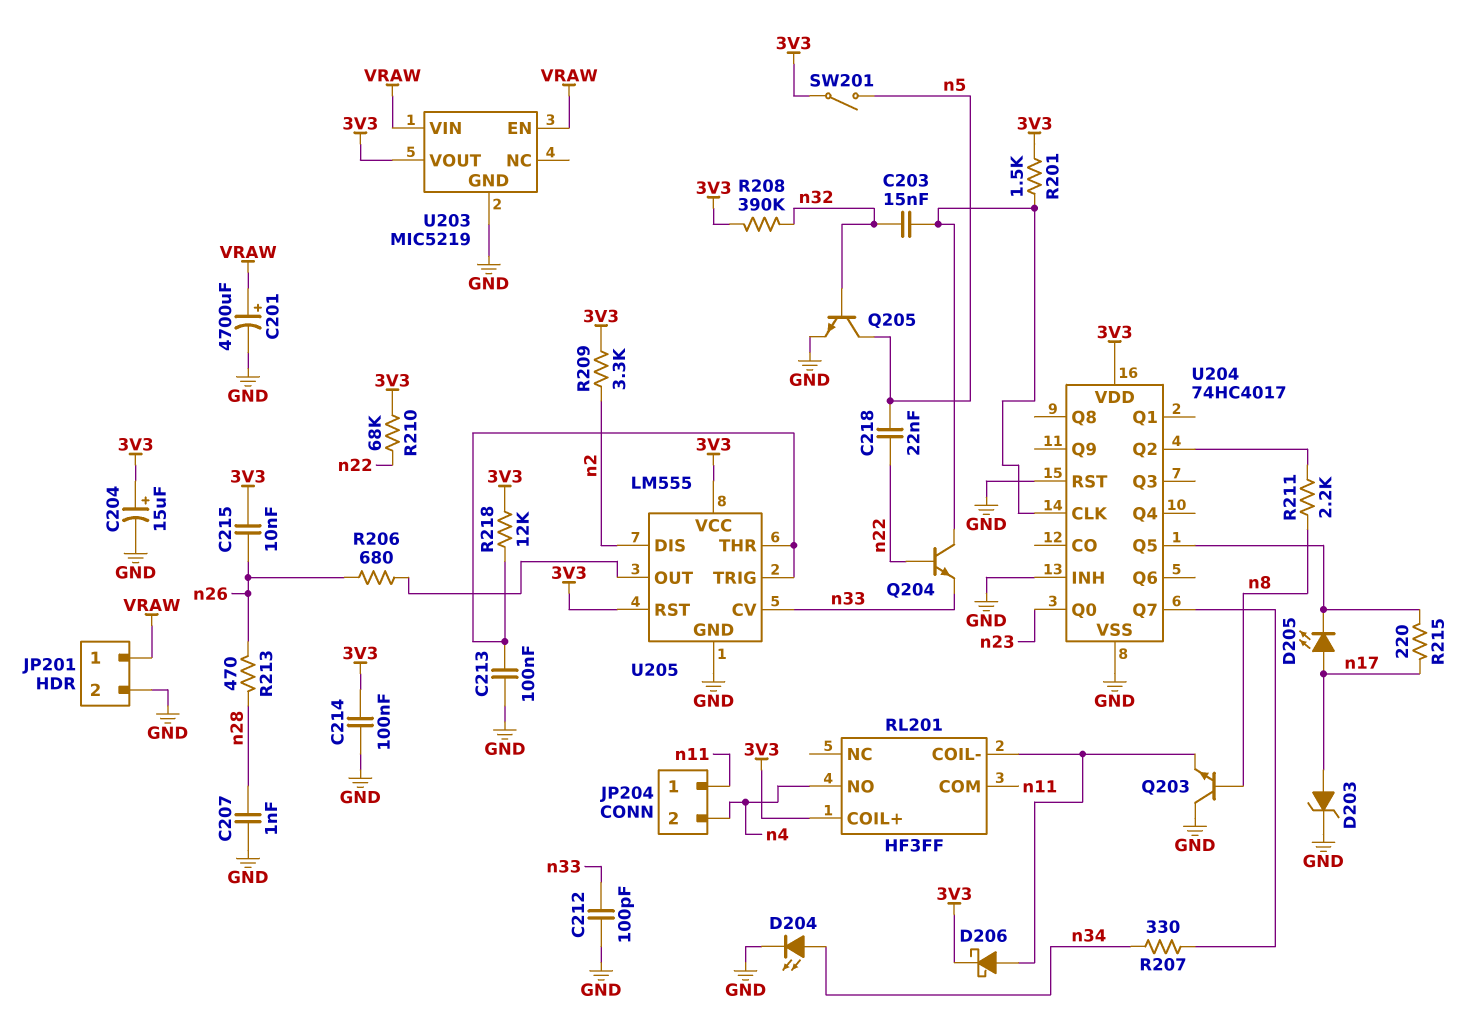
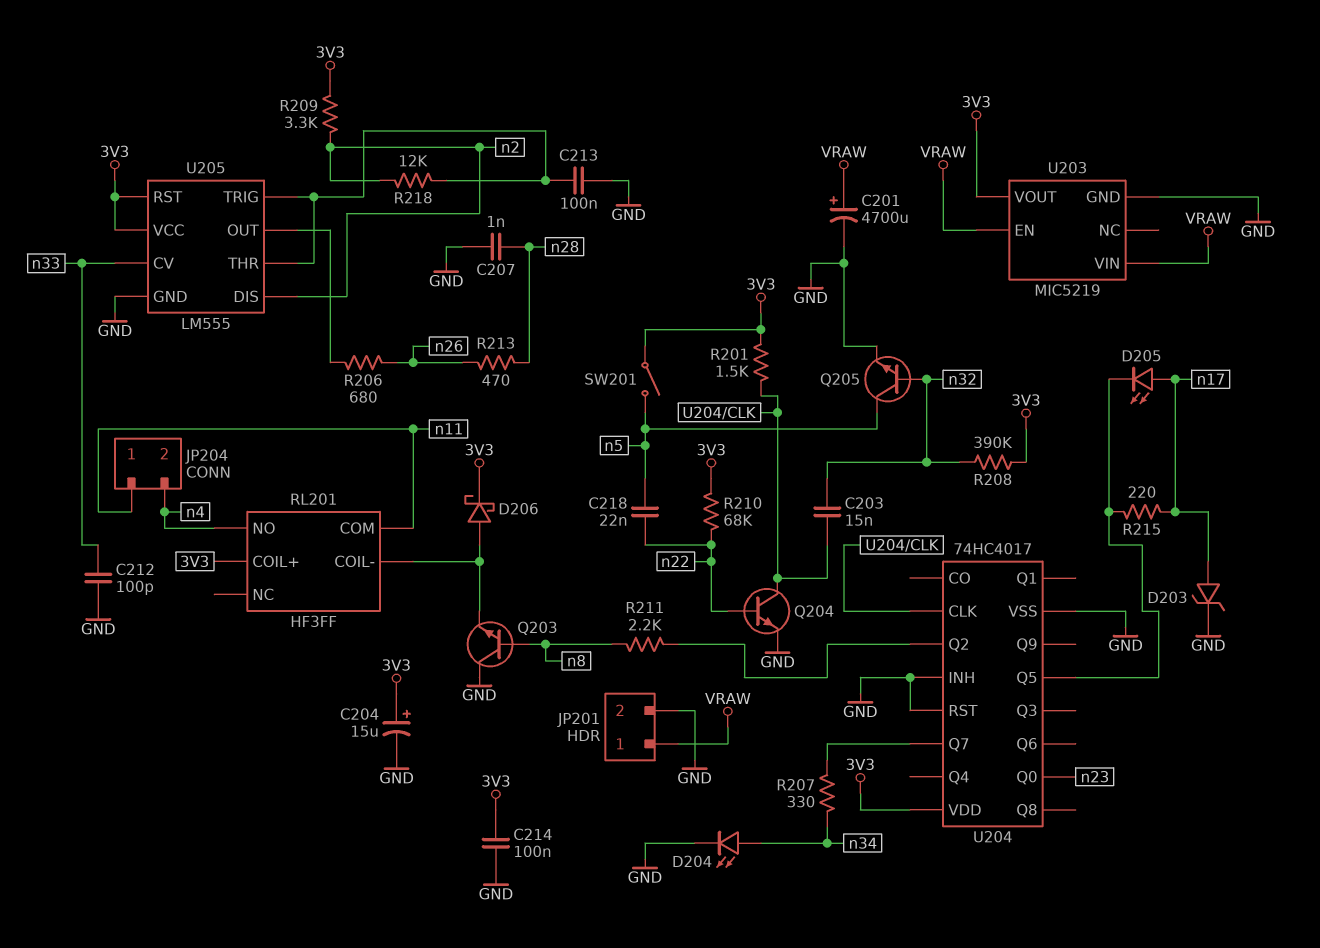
C215: 10nF (3V3, n26) -> none
Q204: NPN (B n22, C U204/CLK, E n33) -> NPN (B n22, C U204/CLK, E GND)
R218: 12k (3V3, U205/THR) -> 12k (U205/THR, n2)

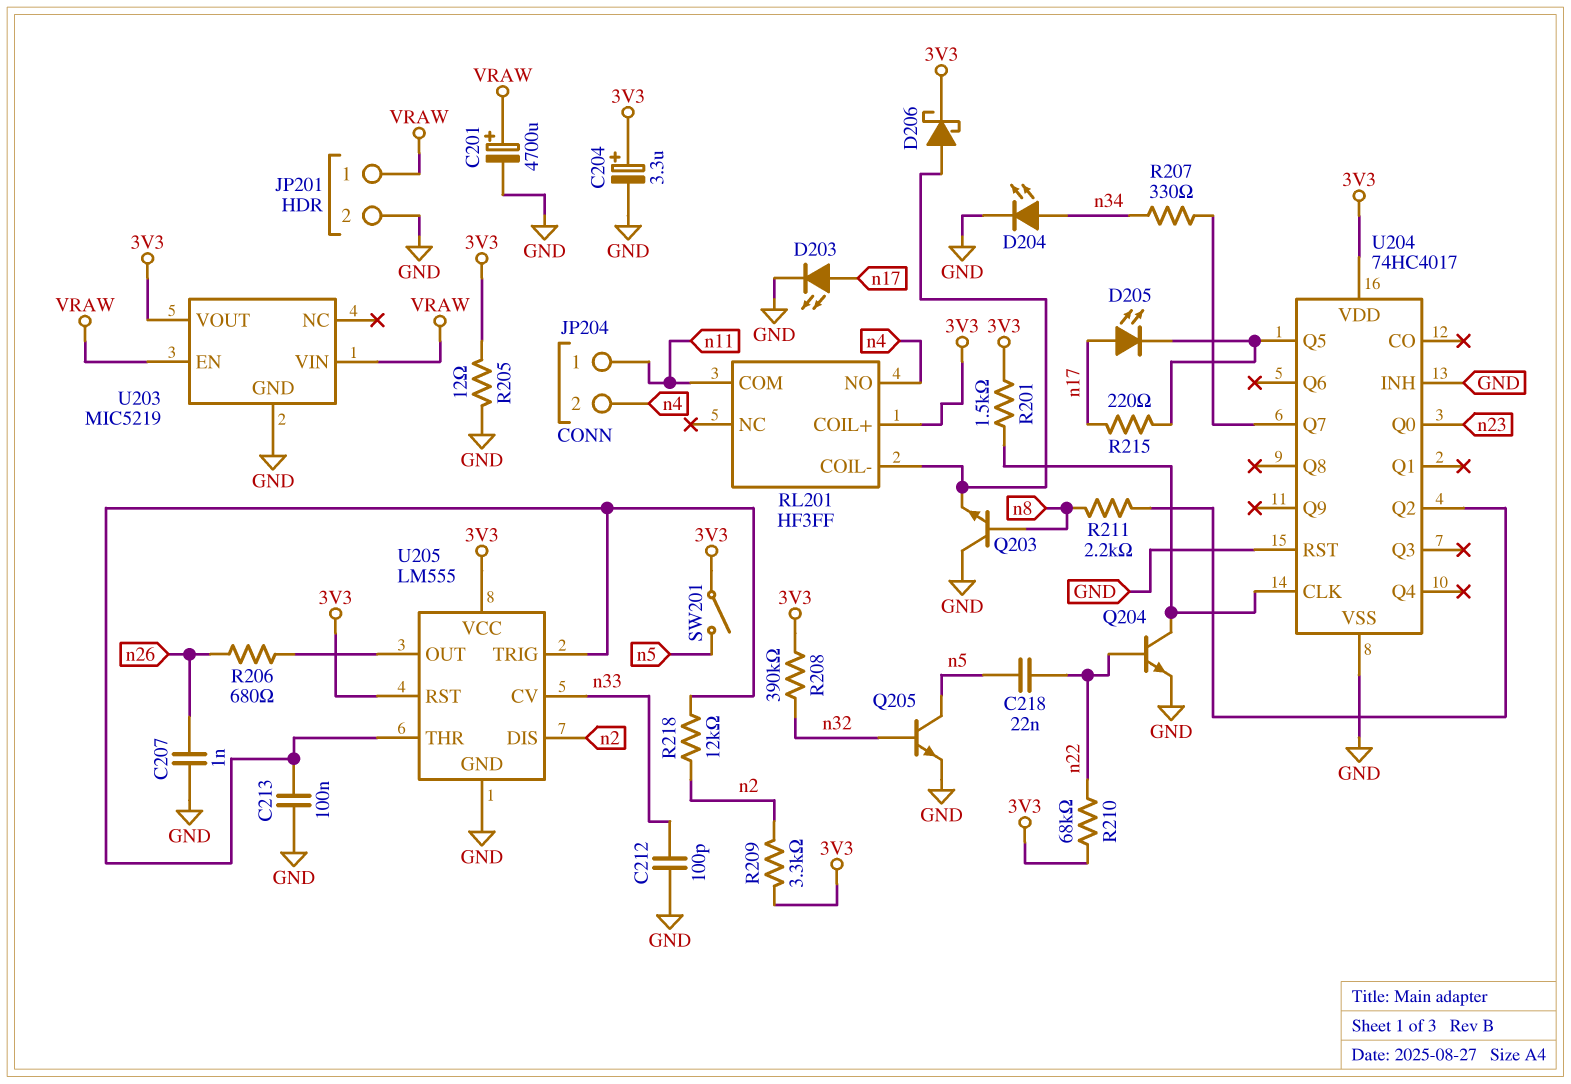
C203: 15nF (U204/CLK, n32) -> none
C204: 15uF (plus 3V3, minus GND) -> 3.3uF (plus 3V3, minus GND)
C207: 1nF (GND, n28) -> 1nF (GND, n26)
C214: 100nF (3V3, GND) -> none
D203: zener (A n17, K GND) -> LED (A n17, K GND)
R205: none -> 12 (3V3, GND)
R213: 470 (n26, n28) -> none

